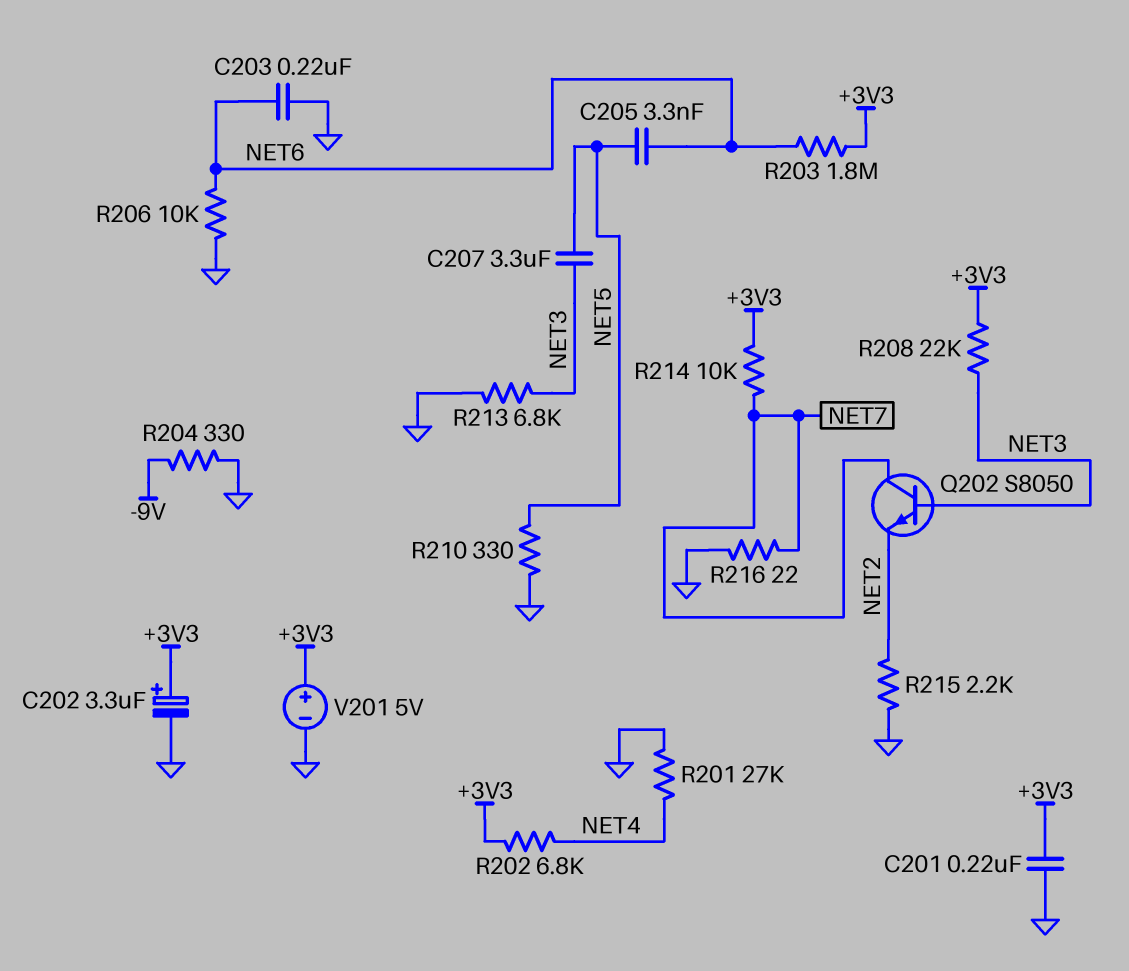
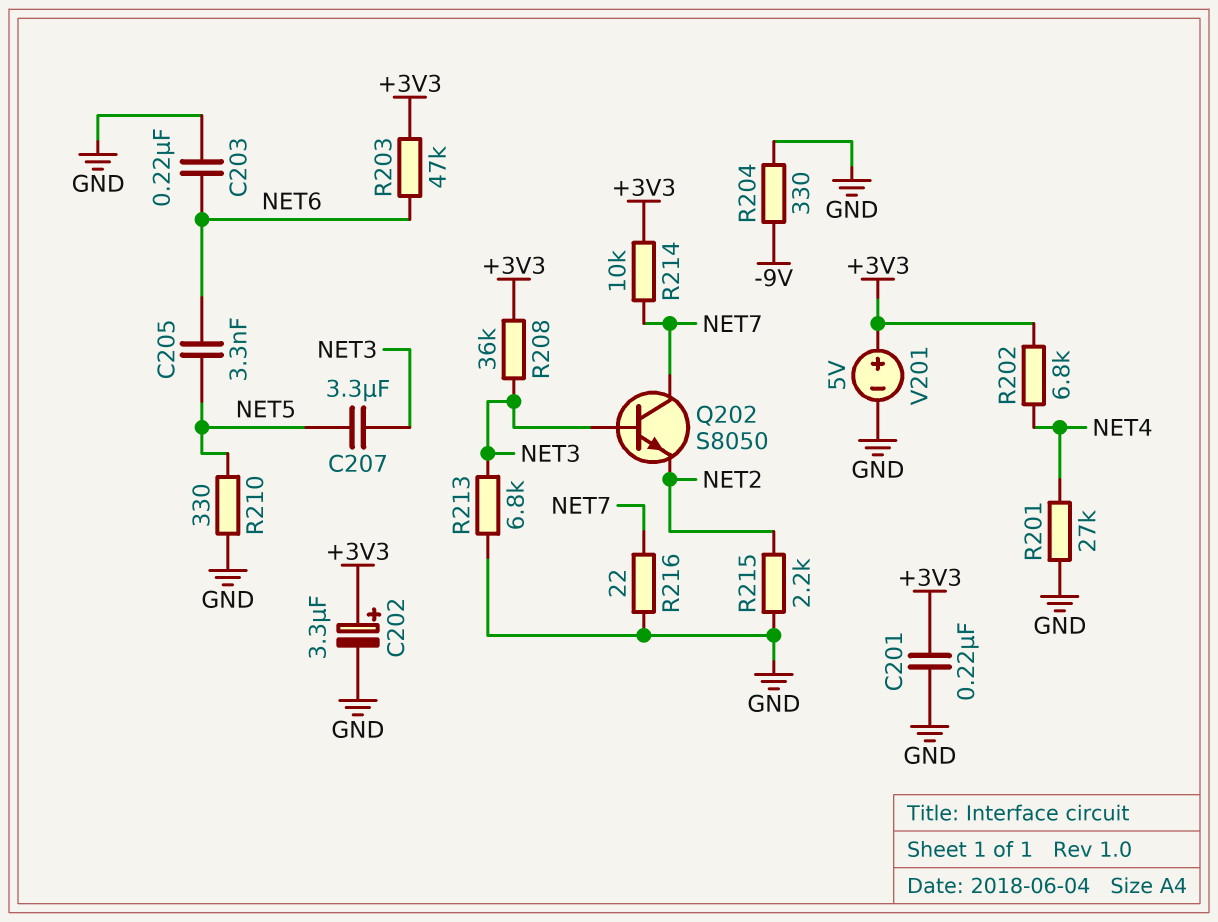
R203: 1.8M (+3V3, NET6) -> 47k (+3V3, NET6)
R206: 10k (GND, NET6) -> none
R208: 22k (+3V3, NET3) -> 36k (+3V3, NET3)

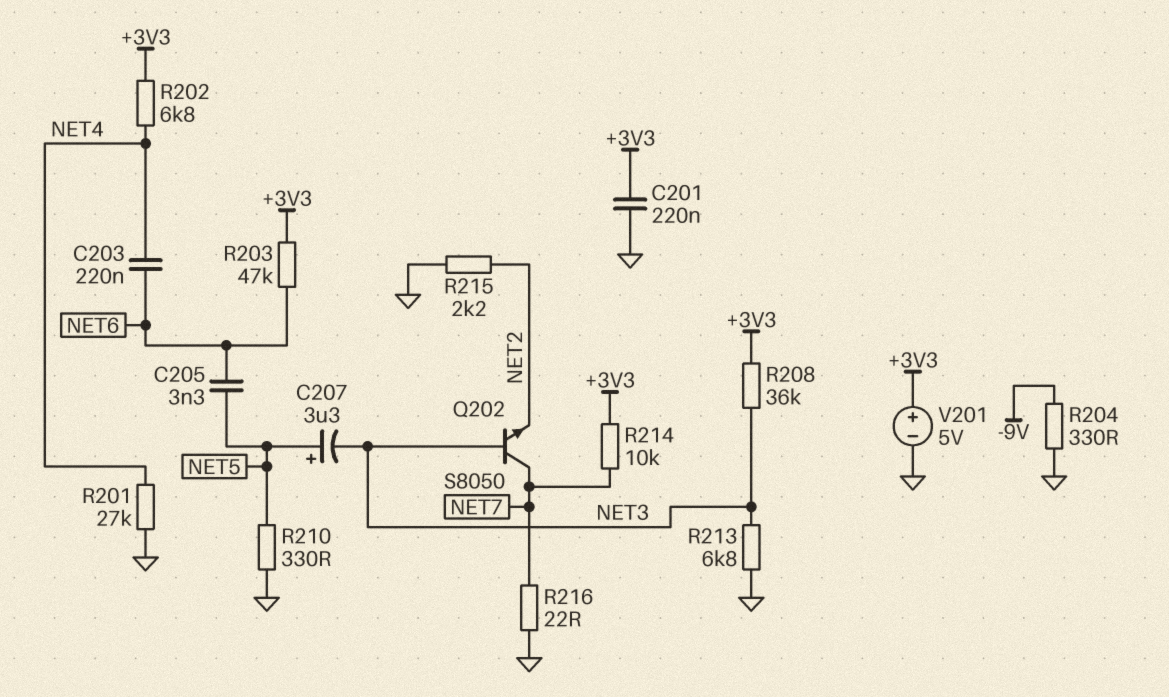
C202: 3.3uF (plus +3V3, minus GND) -> none
C203: 220nF (GND, NET6) -> 220nF (NET4, NET6)
C207: 3.3uF (NET3, NET5) -> 3.3uF (plus NET5, minus NET3)

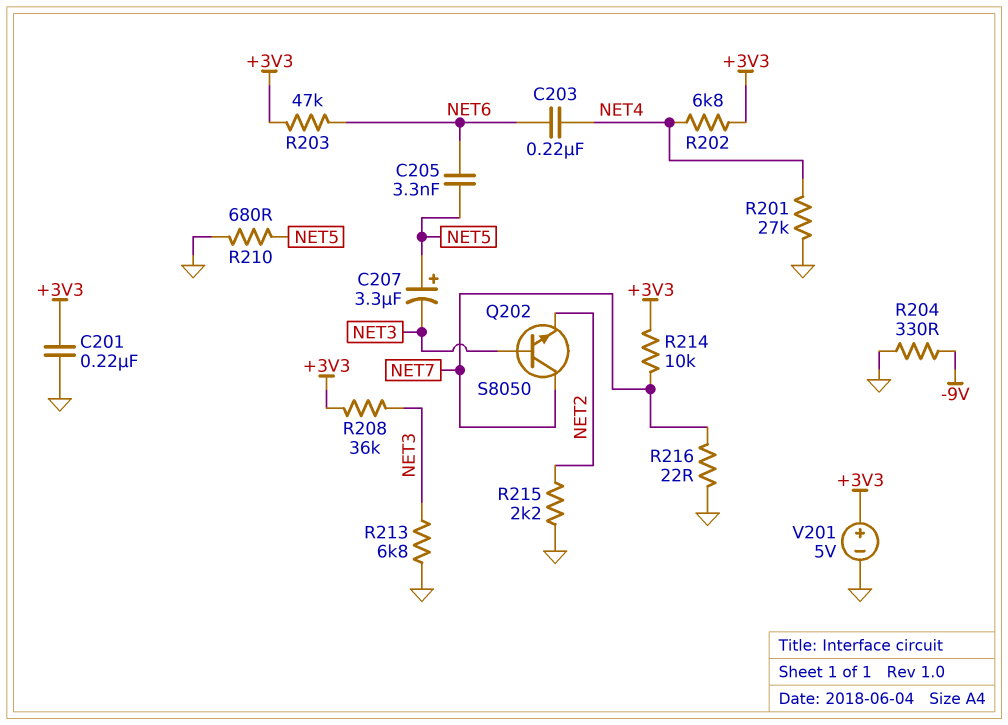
R210: 330 (GND, NET5) -> 680 (GND, NET5)

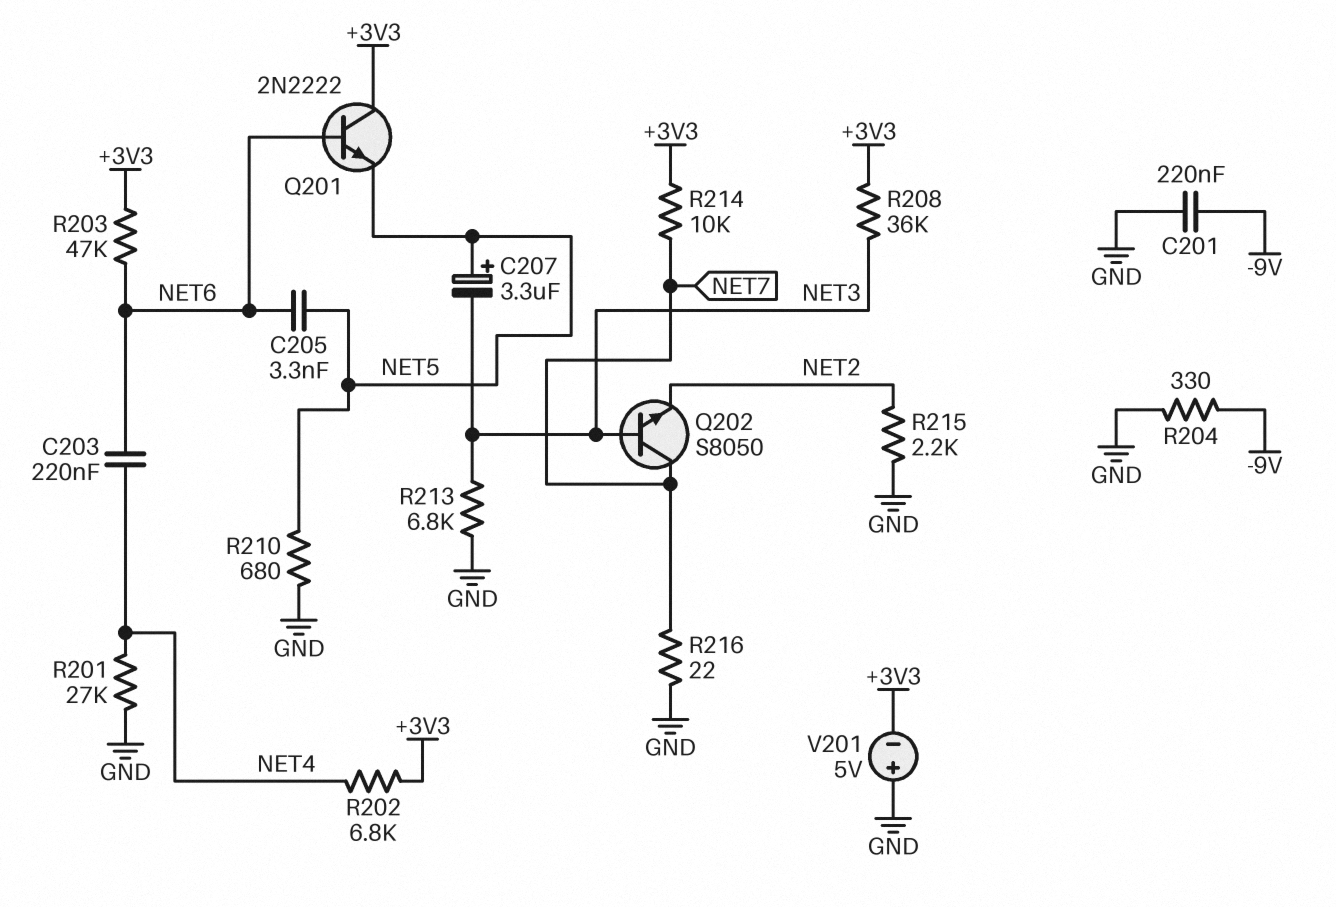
C201: 220nF (+3V3, GND) -> 220nF (-9V, GND)
Q201: none -> NPN 2N2222 (B NET6, C +3V3, E NET5)
V201: 5V (plus +3V3, minus GND) -> 5V (plus GND, minus +3V3)

